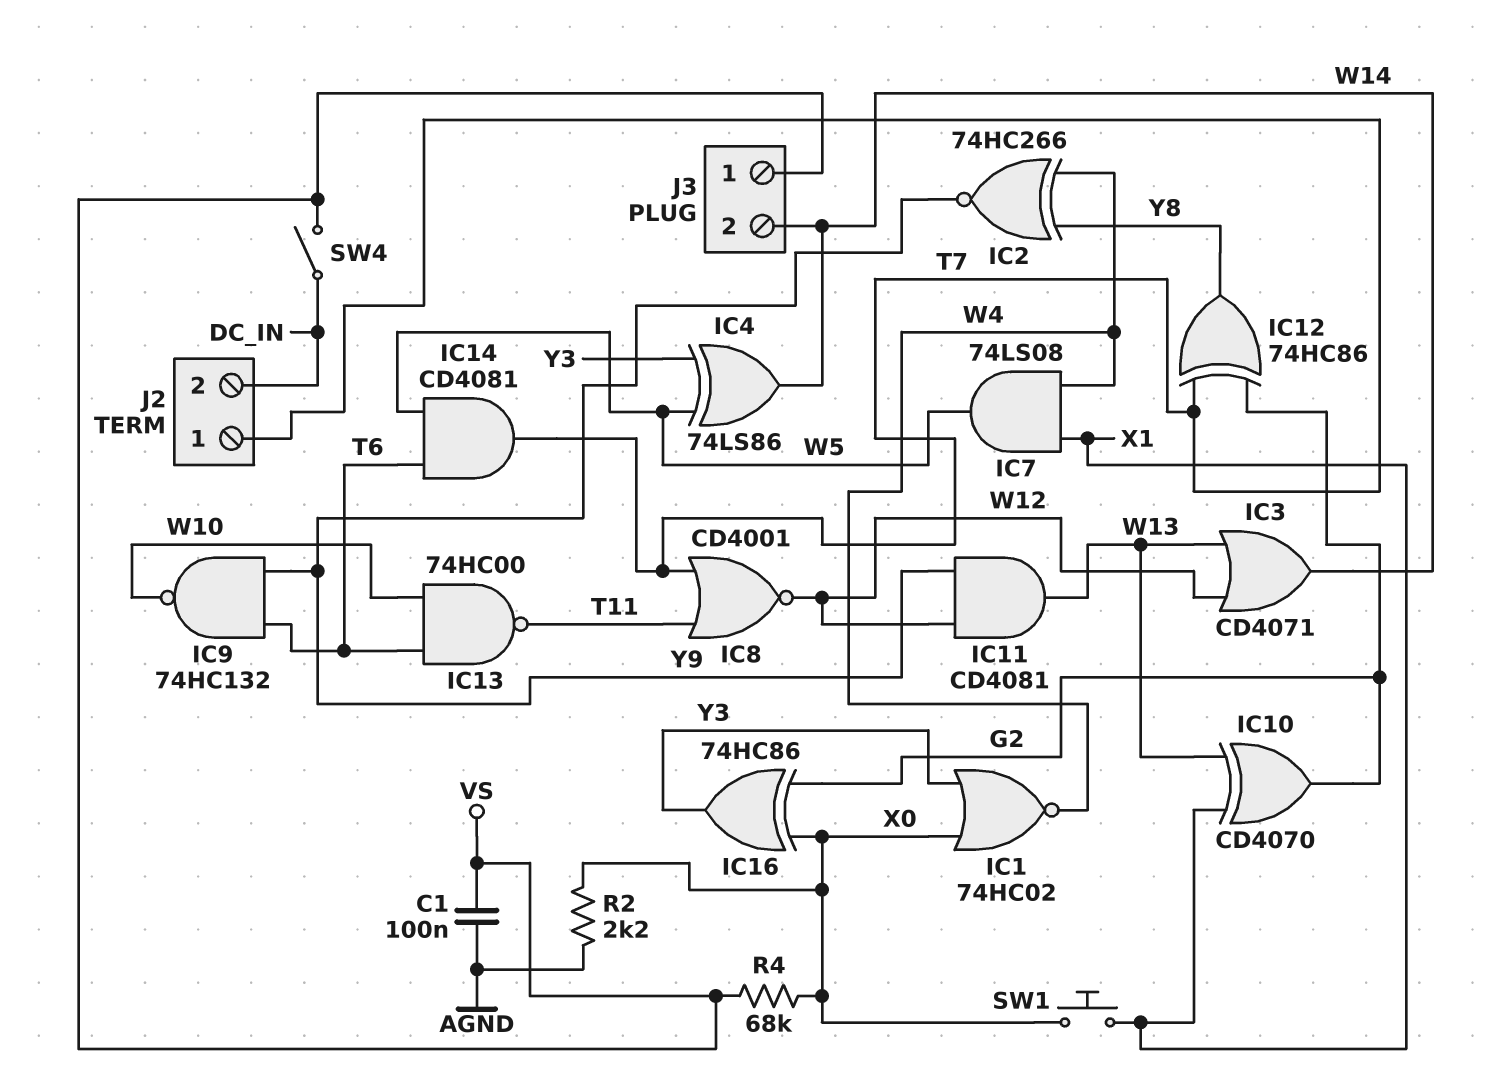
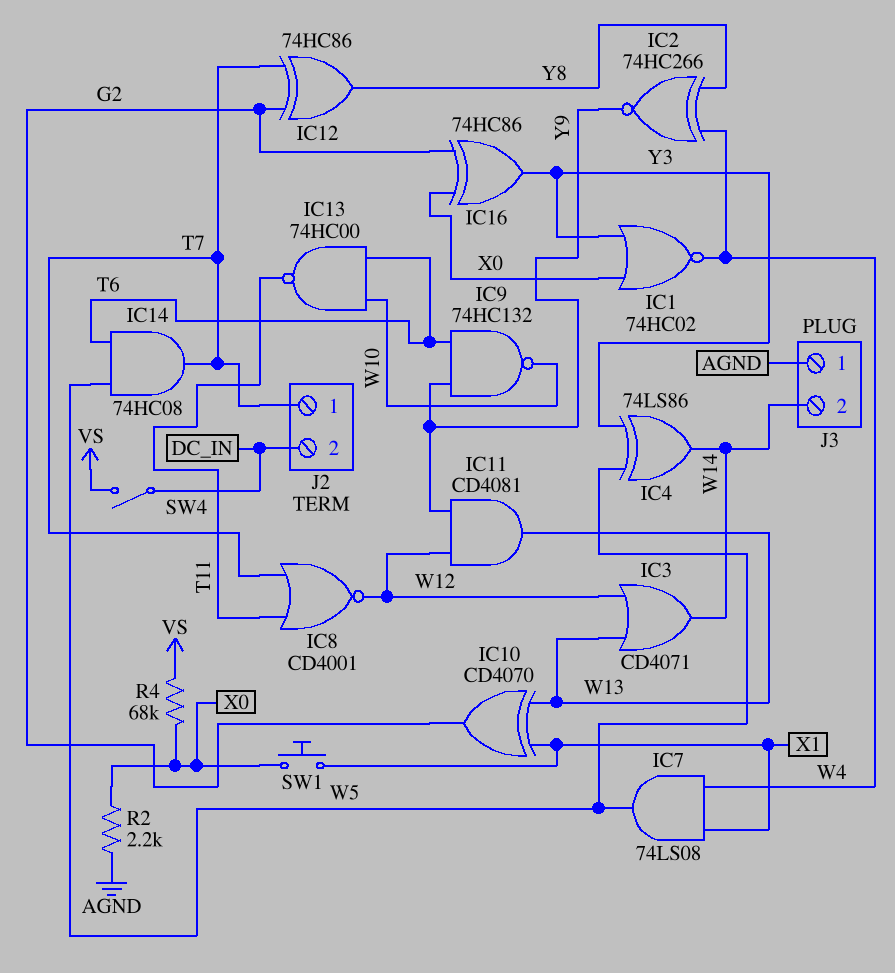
C1: 100nF (AGND, VS) -> none
IC14: AND CD4081 (in T6, in W5, out T7) -> AND 74HC08 (in T6, in W5, out T7)
J3 pin 1: VS -> AGND

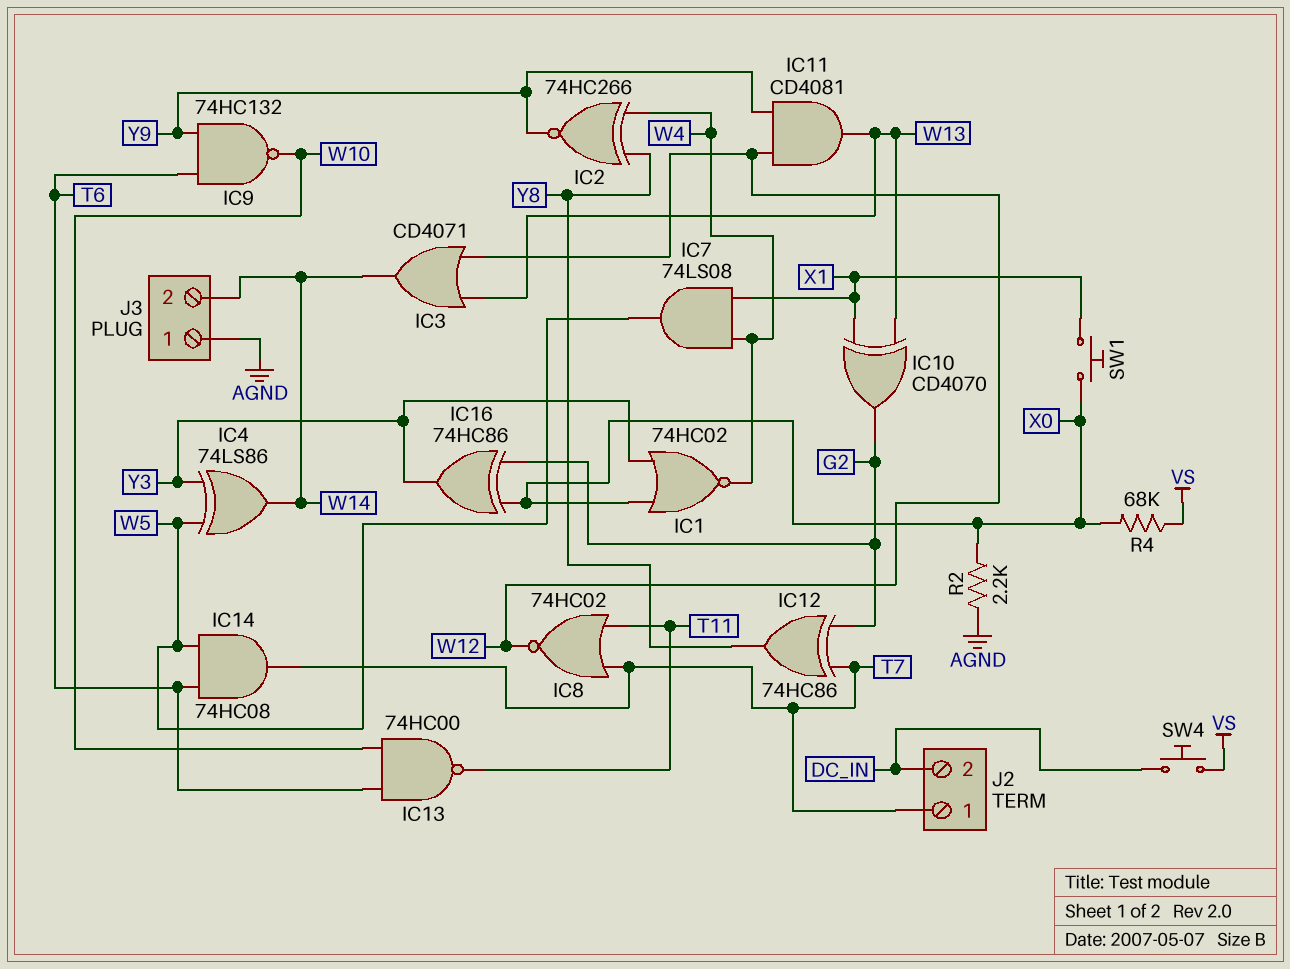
IC8: NOR CD4001 (in T7, in T11, out W12) -> NOR 74HC02 (in T7, in T11, out W12)
SW4: switch (DC_IN, VS) -> button (DC_IN, VS)

